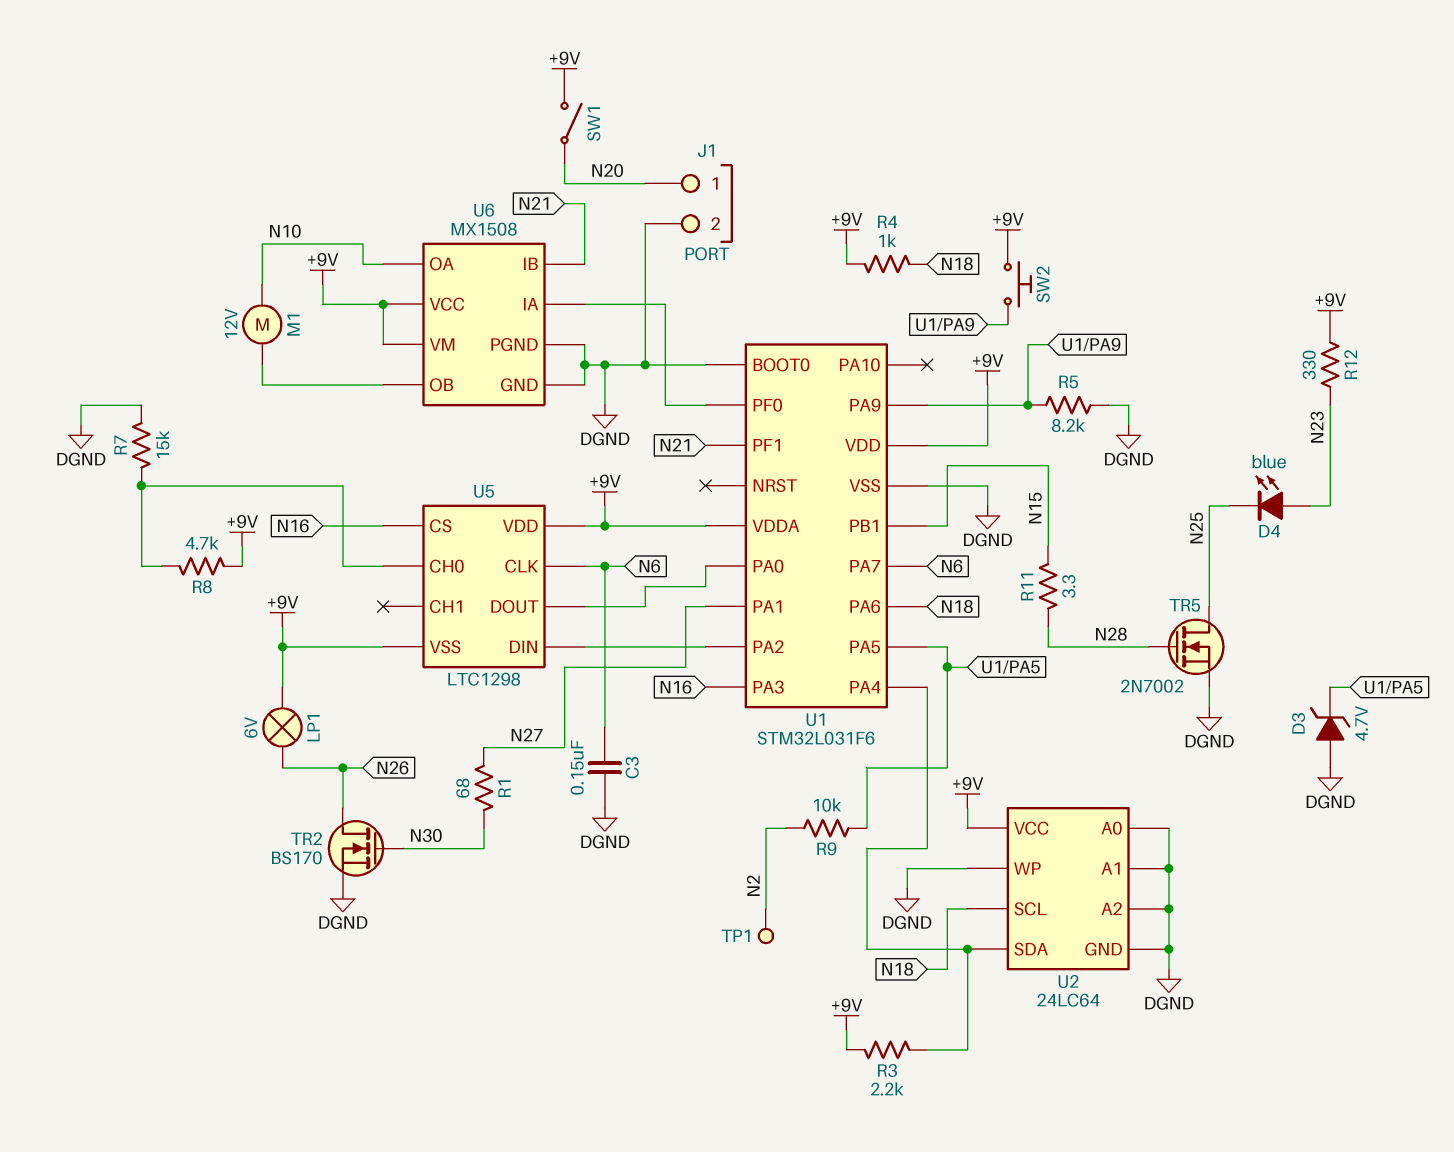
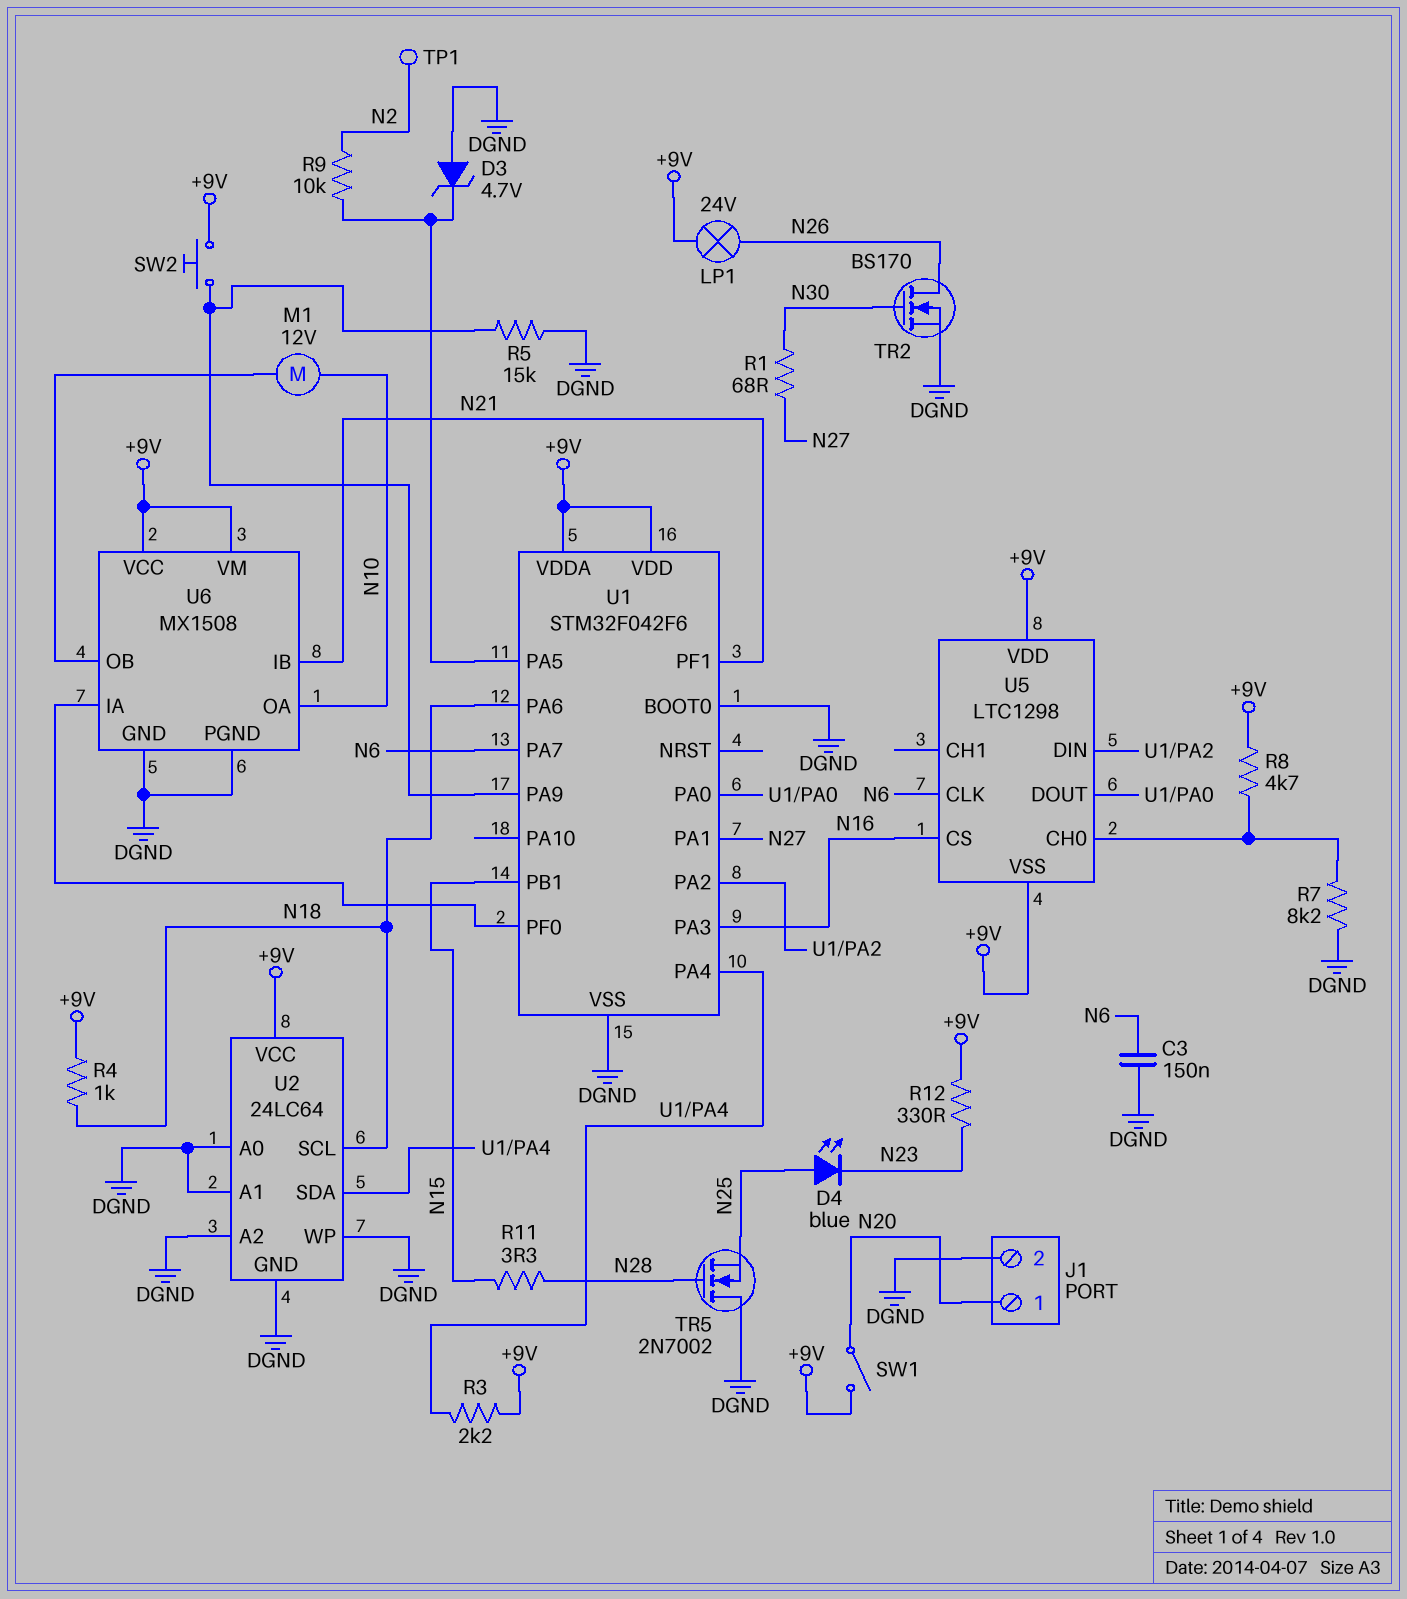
D4: LED blue (A N23, K N25) -> LED blue (A N25, K N23)
LP1: lamp 6V (+9V, N26) -> lamp 24V (+9V, N26)
R5: 8.2k (DGND, U1/PA9) -> 15k (DGND, U1/PA9)
R7: 15k (DGND, U5/CH0) -> 8.2k (DGND, U5/CH0)
TR5: NMOS 2N7002 (G N28, D N25, S DGND) -> NMOS 2N7002 (G N28, D DGND, S N25)
U1: STM32L031F6 -> STM32F042F6

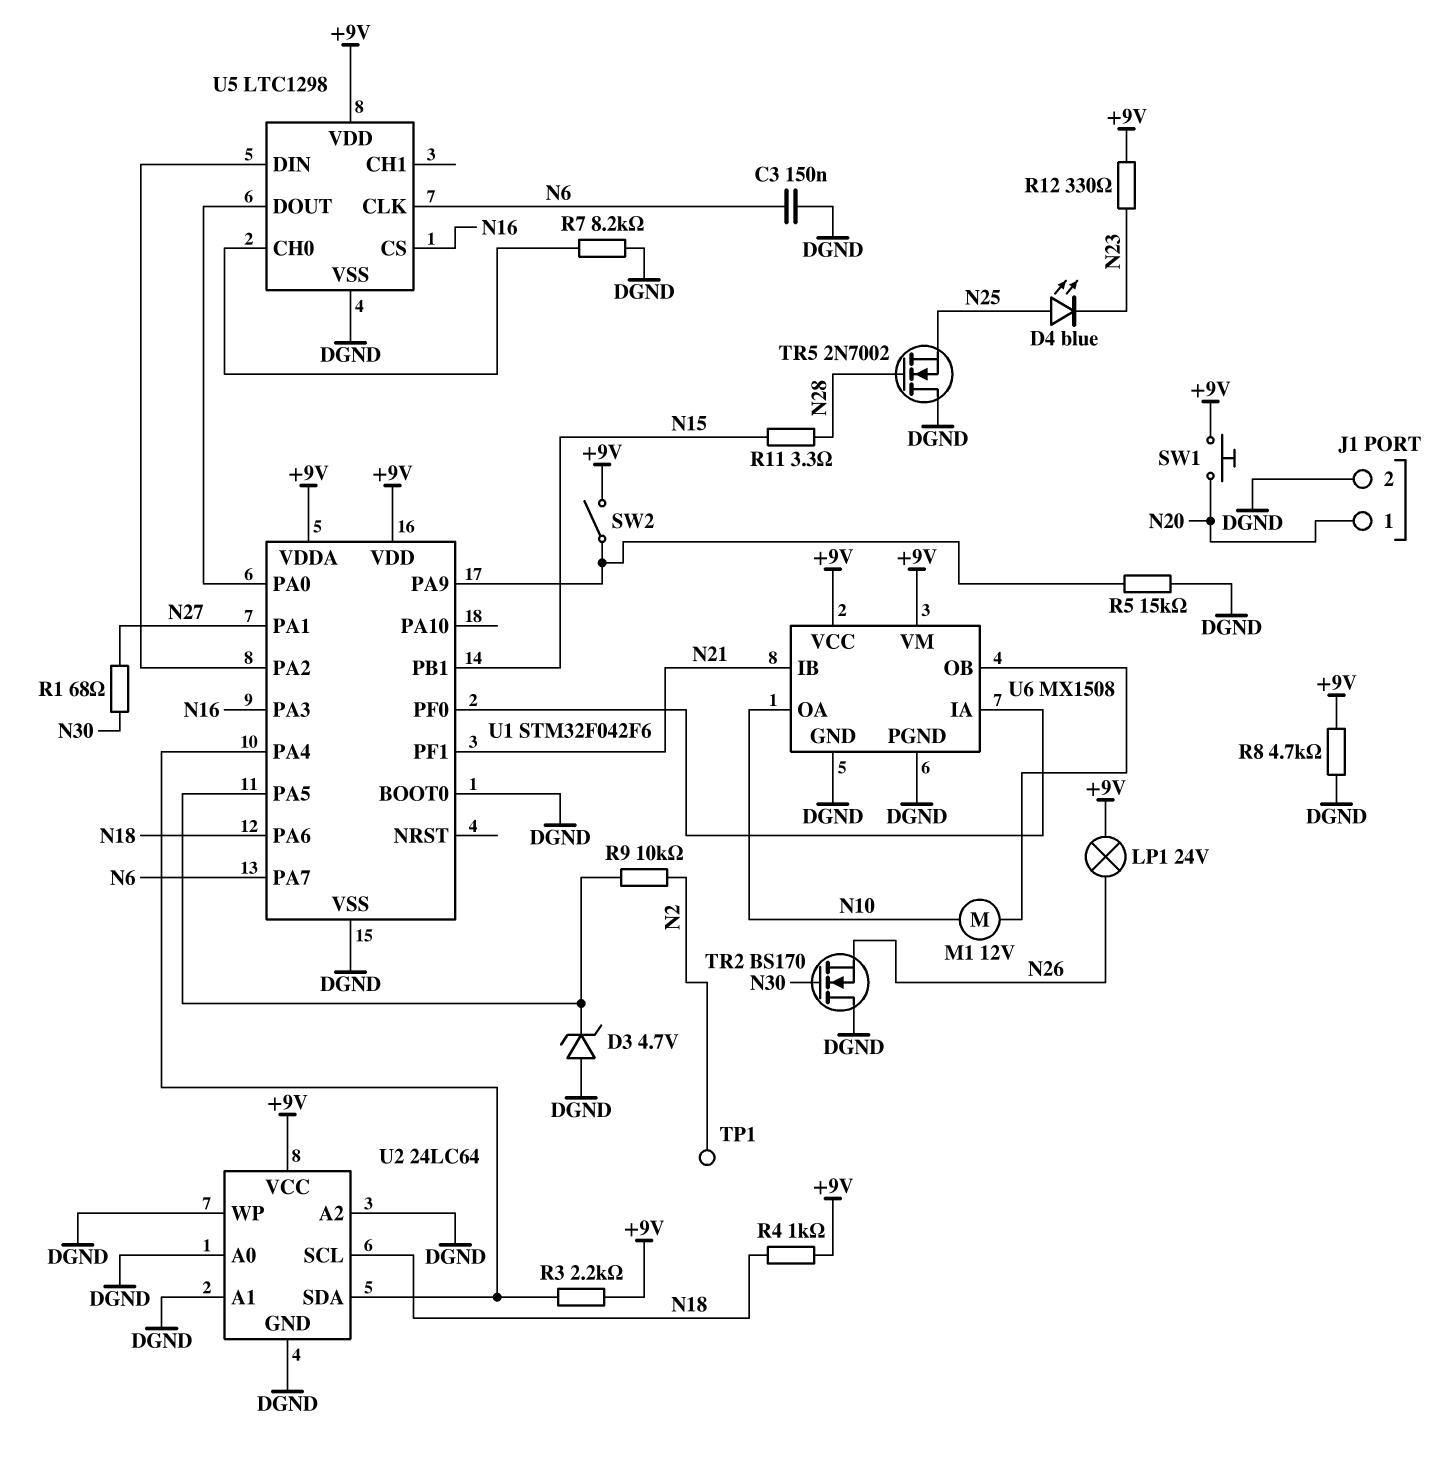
R8: 4.7k (+9V, U5/CH0) -> 4.7k (+9V, DGND)
SW1: switch (+9V, N20) -> button (+9V, N20)
SW2: button (+9V, U1/PA9) -> switch (+9V, U1/PA9)
TR2: NMOS BS170 (G N30, D N26, S DGND) -> NMOS BS170 (G N30, D DGND, S N26)
U5 pin VSS: +9V -> DGND

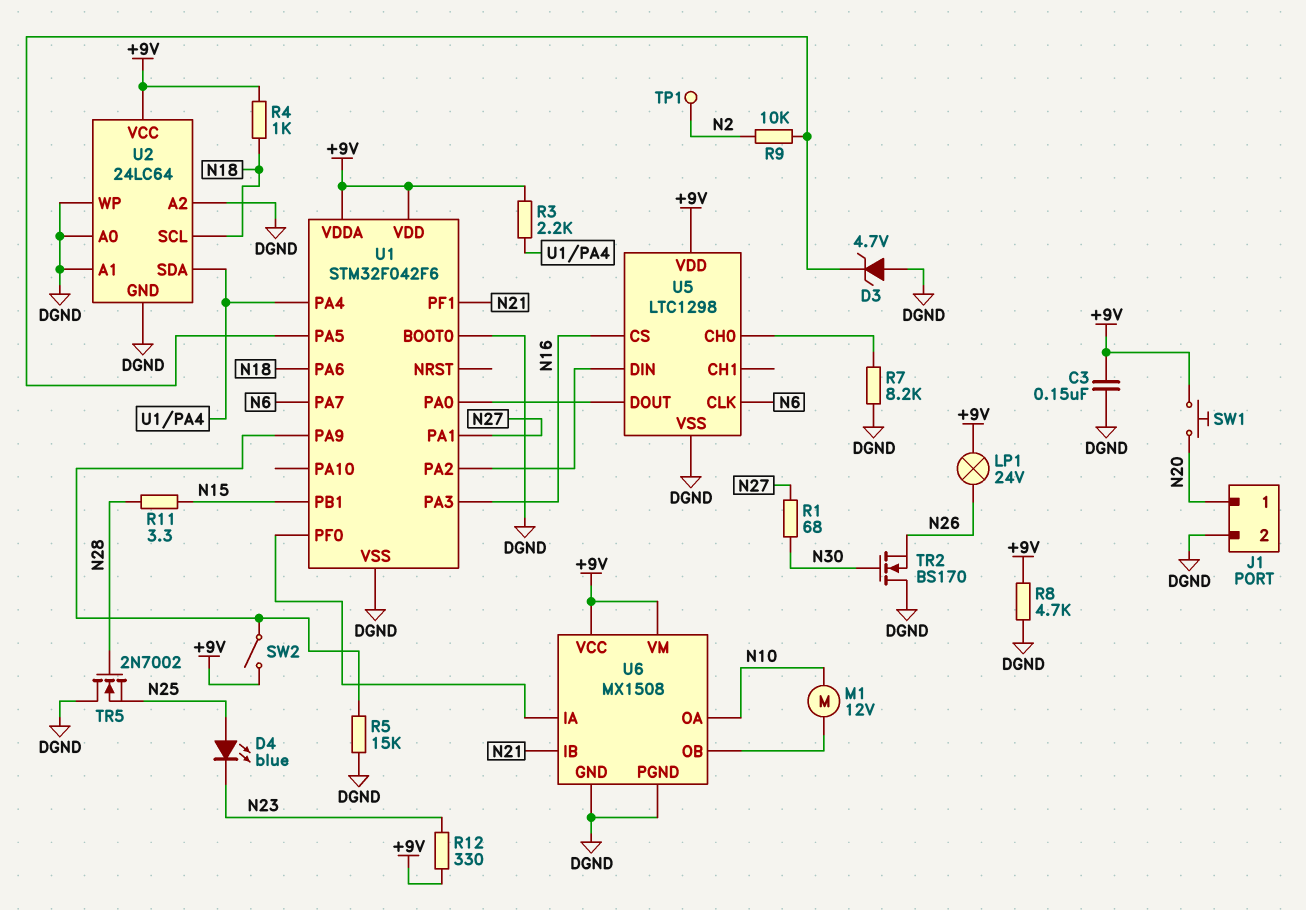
C3: 150nF (DGND, N6) -> 150nF (+9V, DGND)

